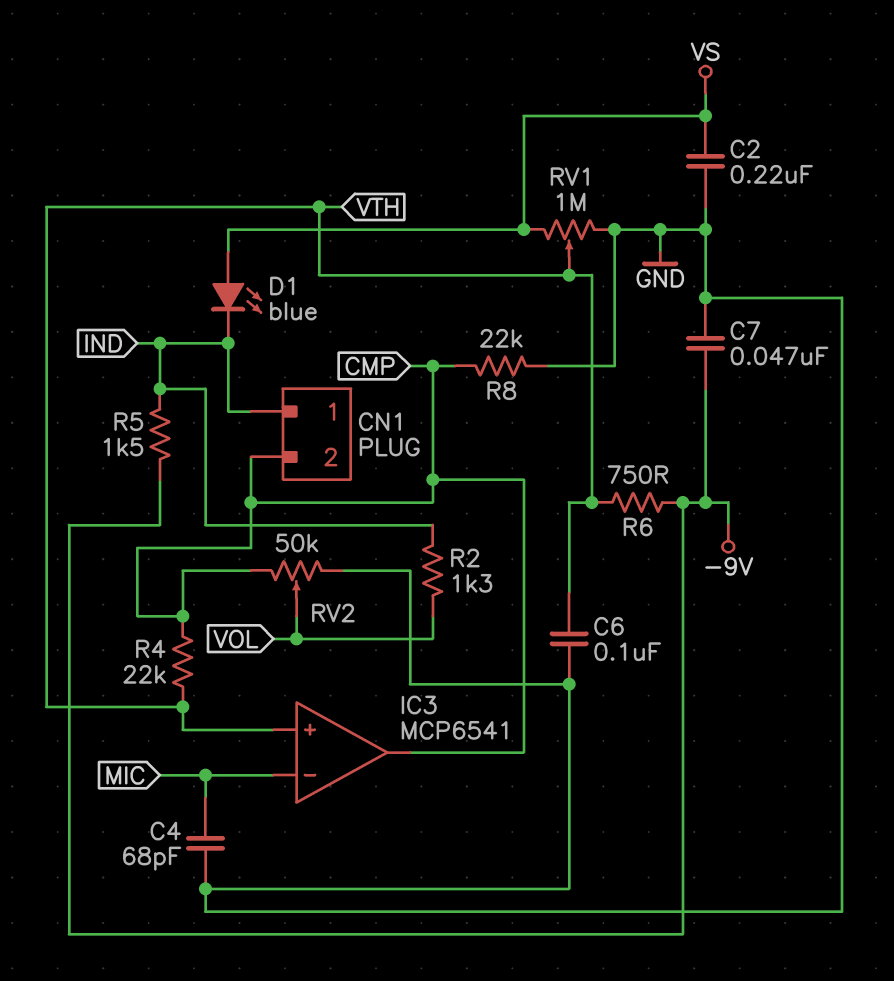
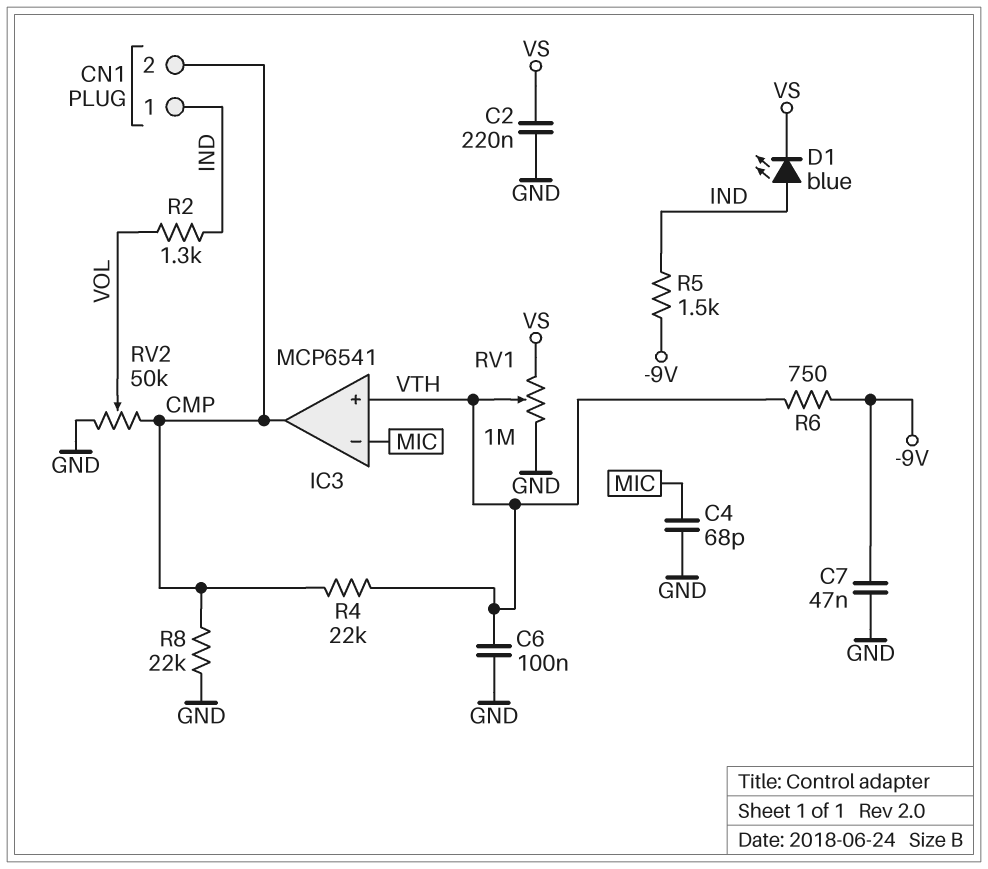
D1: LED blue (A VS, K IND) -> LED blue (A IND, K VS)

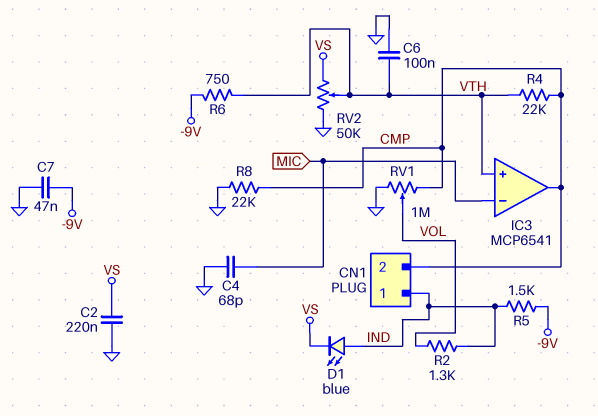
RV1: 1M (GND, VS, wiper VTH) -> 1M (CMP, GND, wiper VOL)
RV2: 50k (CMP, GND, wiper VOL) -> 50k (GND, VS, wiper VTH)

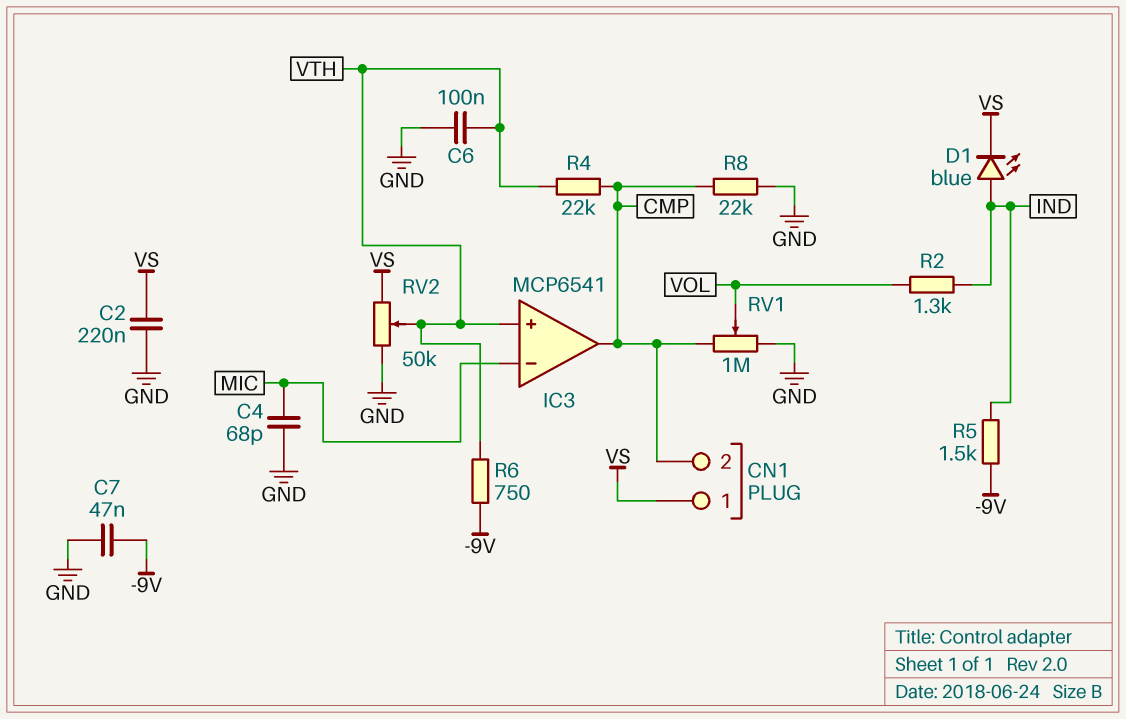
CN1 pin 1: IND -> VS

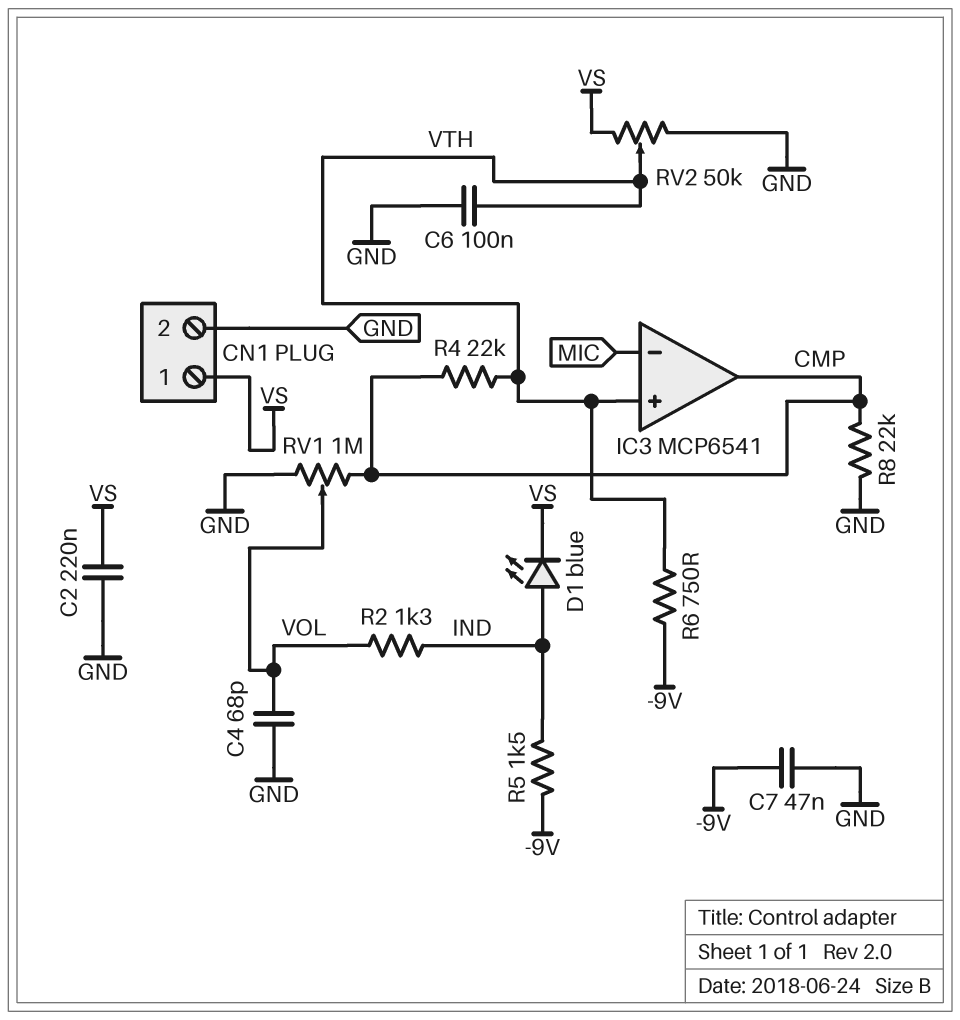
C4: 68pF (GND, MIC) -> 68pF (GND, VOL)
CN1 pin 2: CMP -> GND

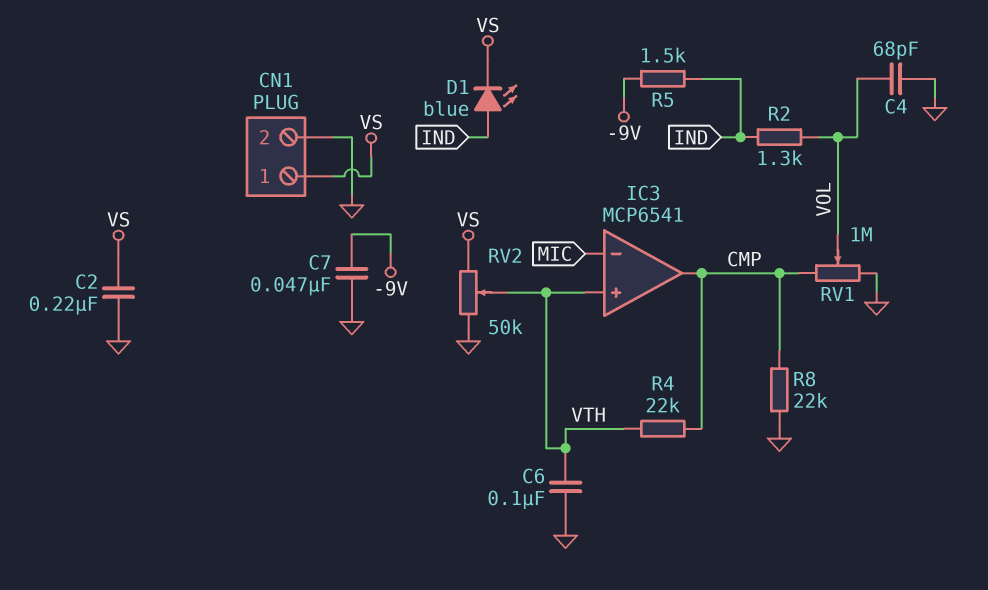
R6: 750 (-9V, VTH) -> none

